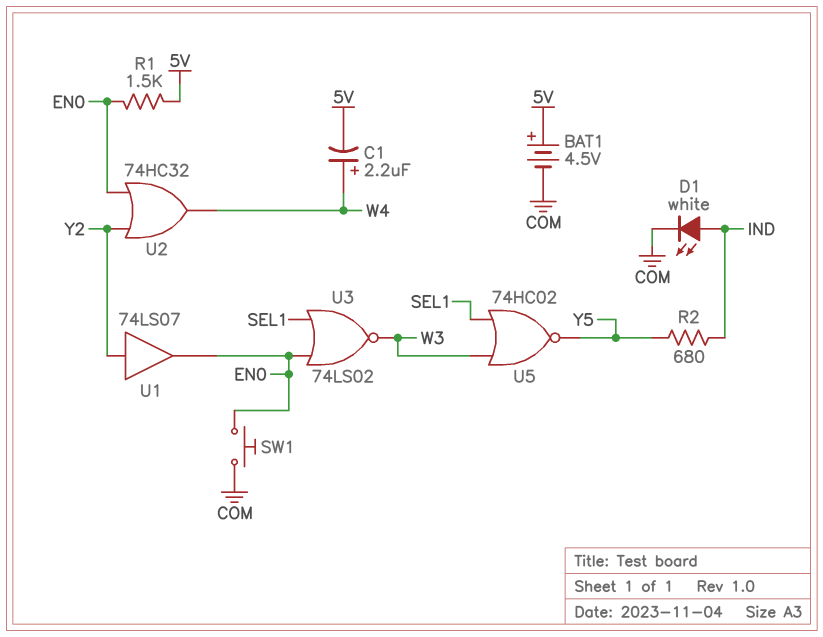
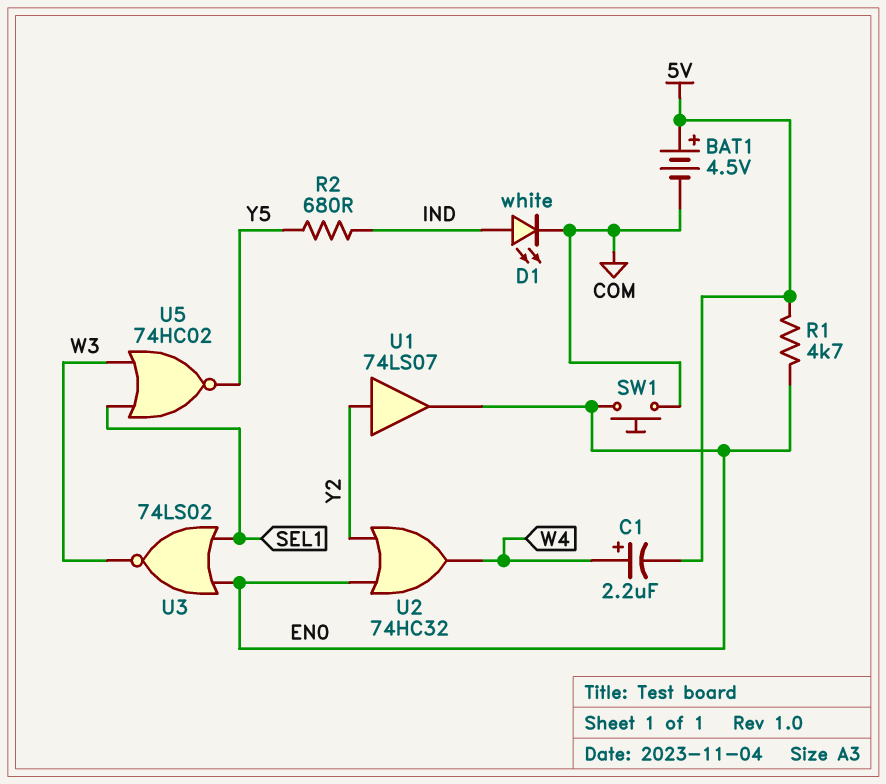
R1: 1.5k (5V, EN0) -> 4.7k (5V, EN0)

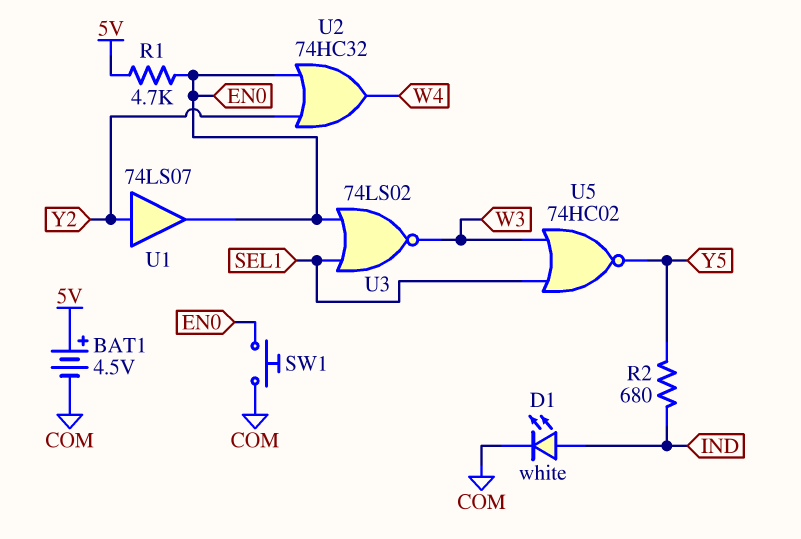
C1: 2.2uF (plus W4, minus 5V) -> none

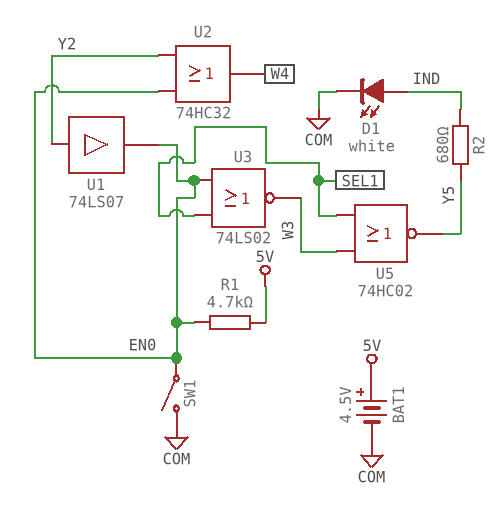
SW1: button (COM, EN0) -> switch (COM, EN0)

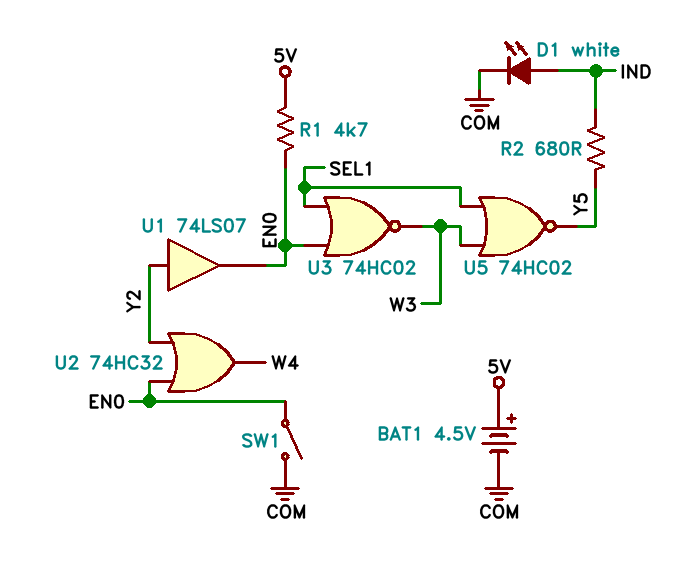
U3: NOR 74LS02 (in EN0, in SEL1, out W3) -> NOR 74HC02 (in EN0, in SEL1, out W3)

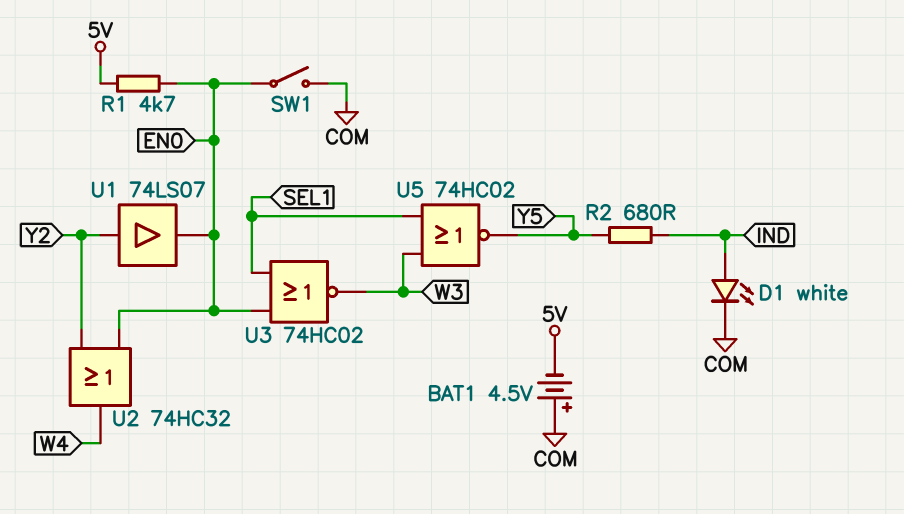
BAT1: 4.5V (plus 5V, minus COM) -> 4.5V (plus COM, minus 5V)

